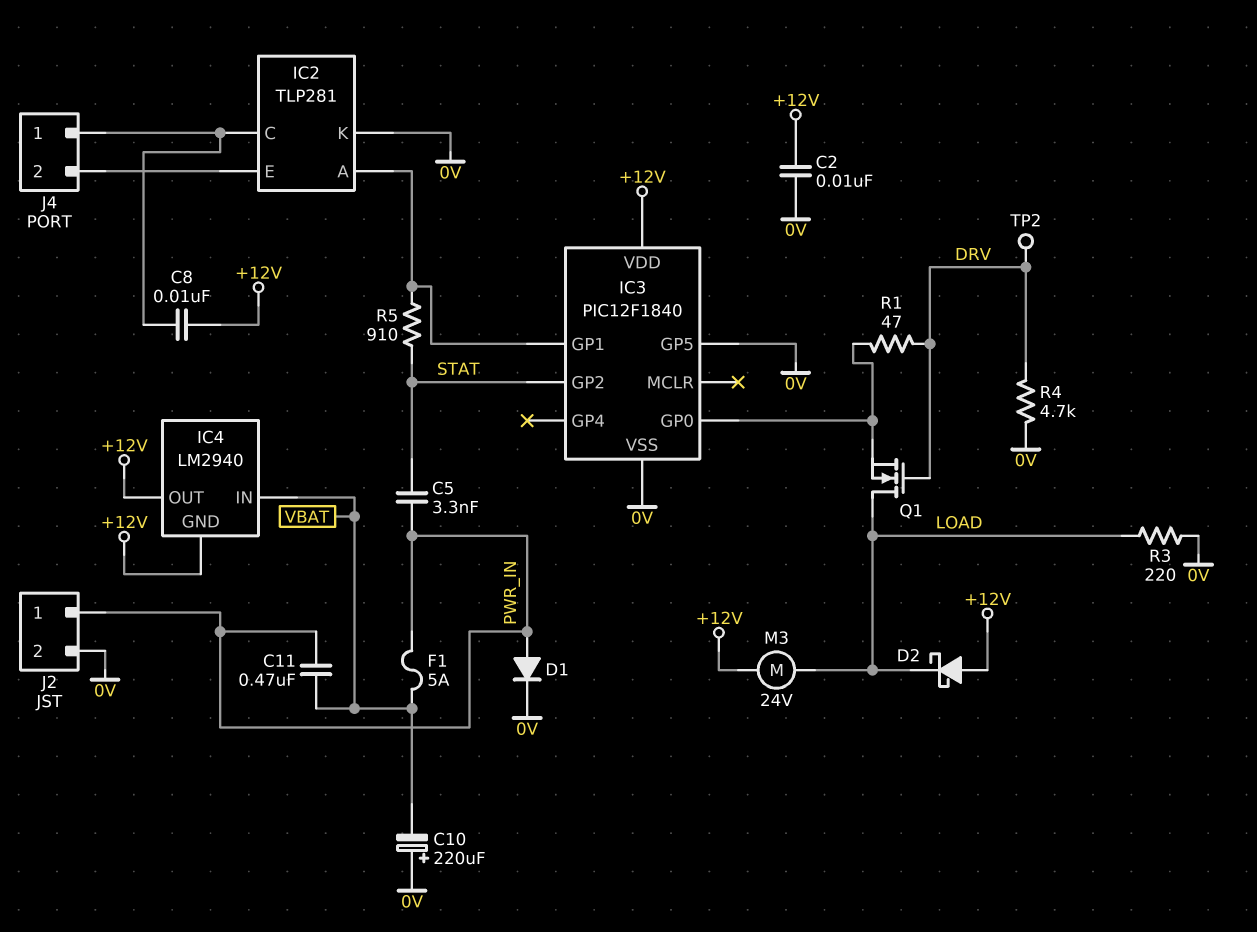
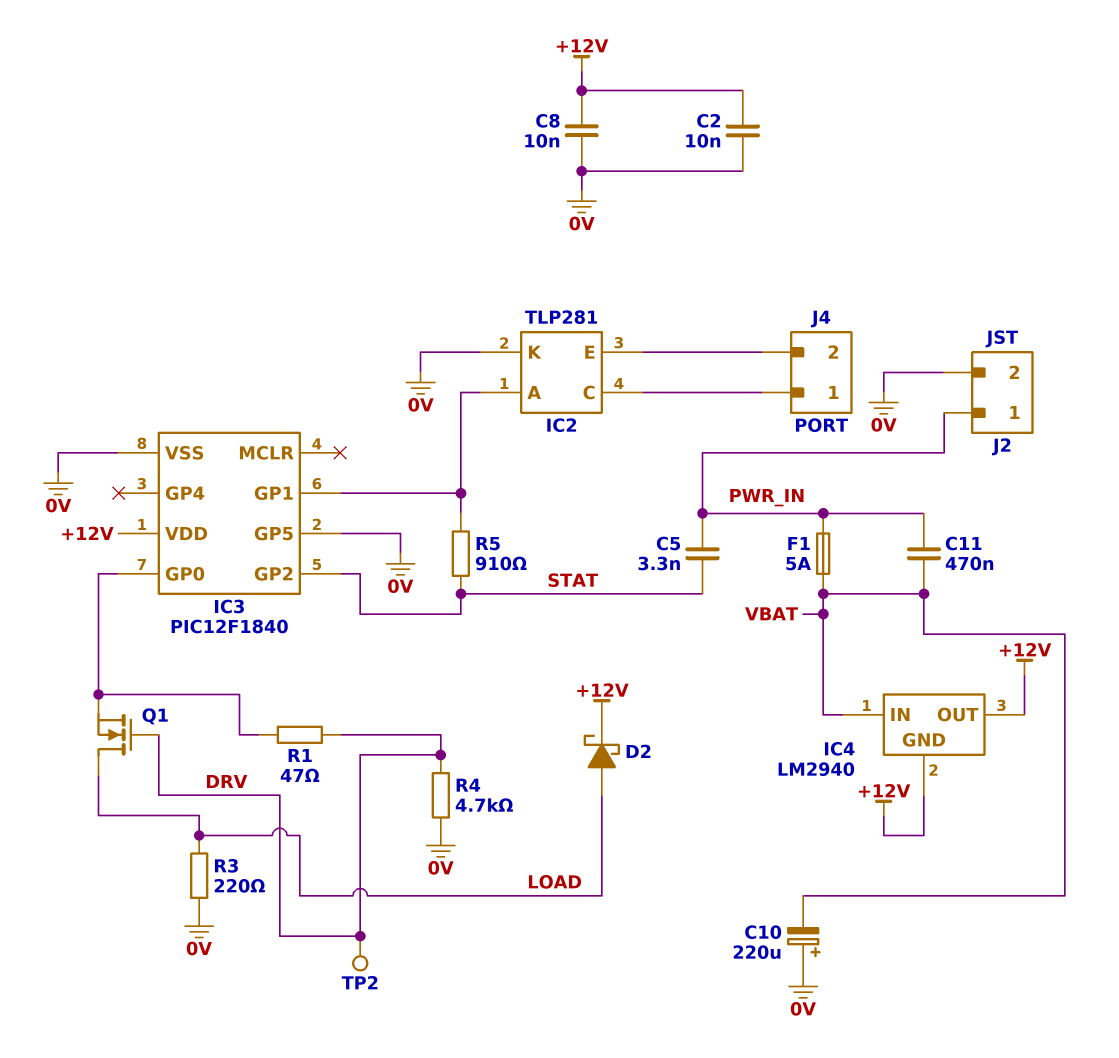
C8: 10nF (+12V, IC2/C) -> 10nF (+12V, 0V)
D1: diode (A PWR_IN, K 0V) -> none
D2: schottky (A +12V, K LOAD) -> schottky (A LOAD, K +12V)
M3: motor 24V (+12V, LOAD) -> none

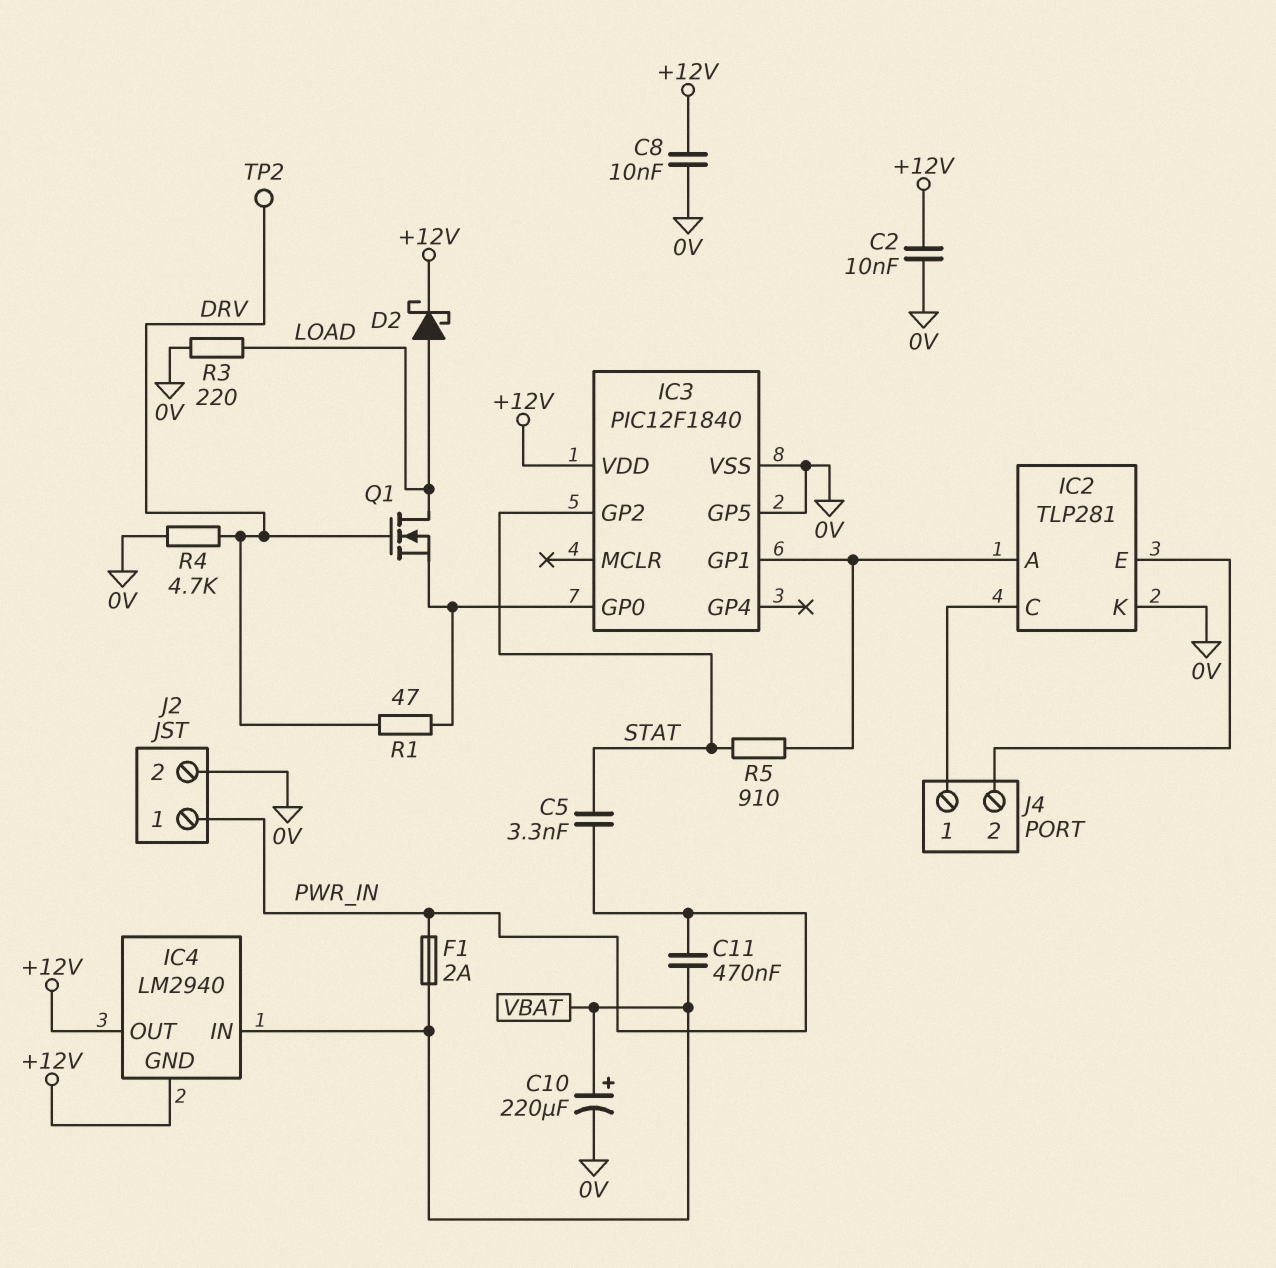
C10: 220uF (plus 0V, minus VBAT) -> 220uF (plus VBAT, minus 0V)
F1: 5A (PWR_IN, VBAT) -> 2A (PWR_IN, VBAT)

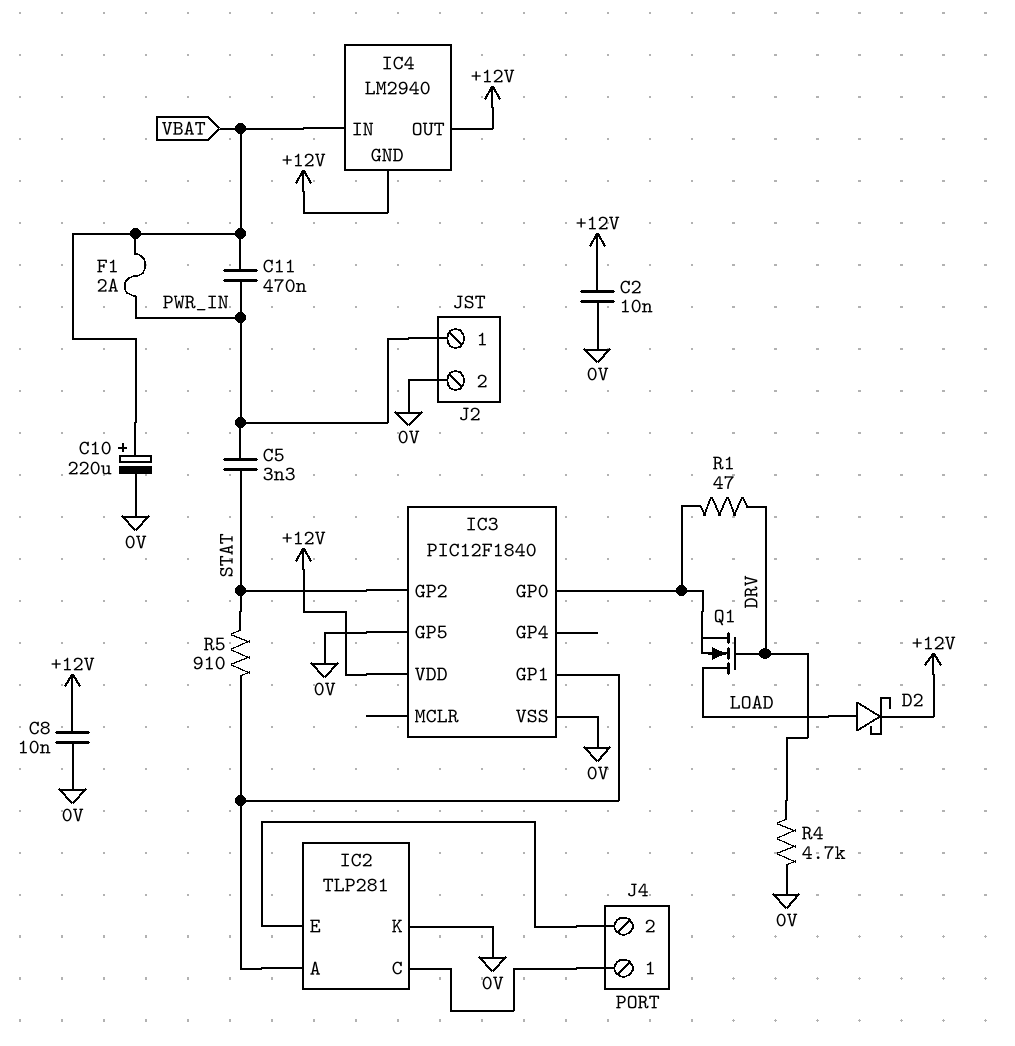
R3: 220 (0V, LOAD) -> none
TP2: test point (DRV) -> none

